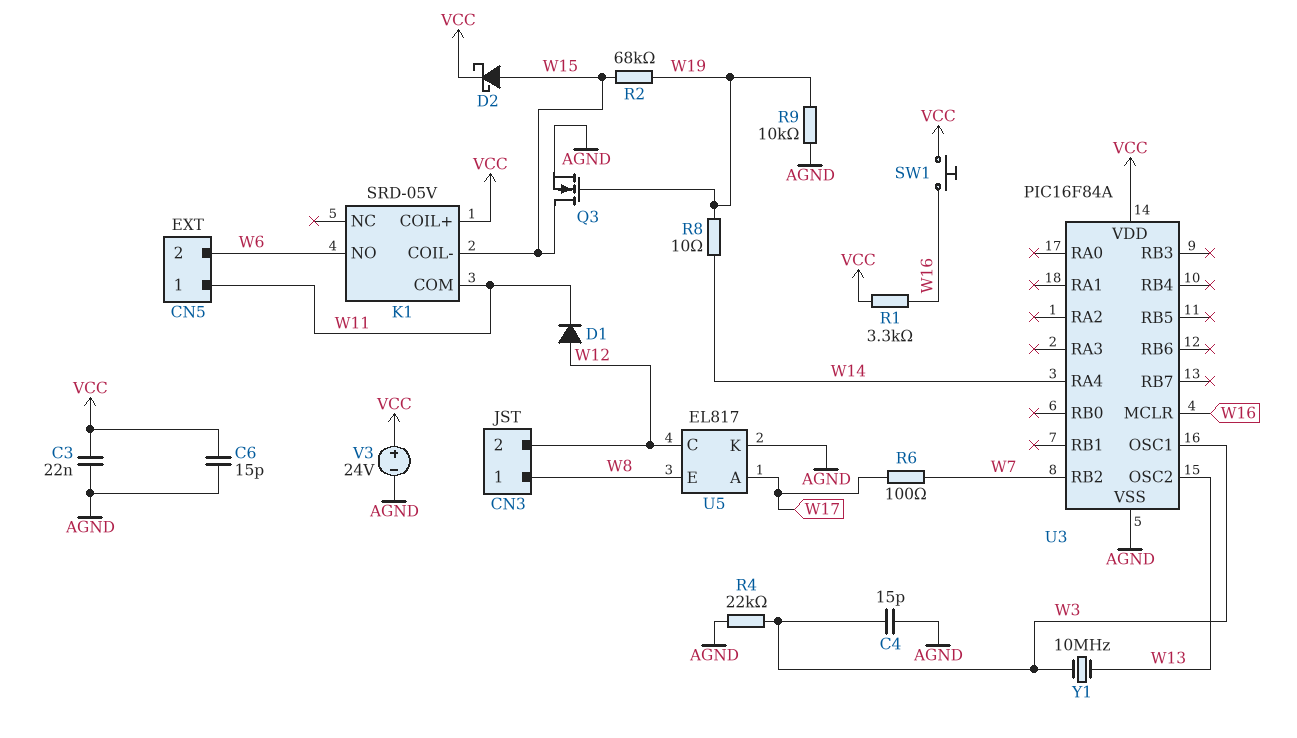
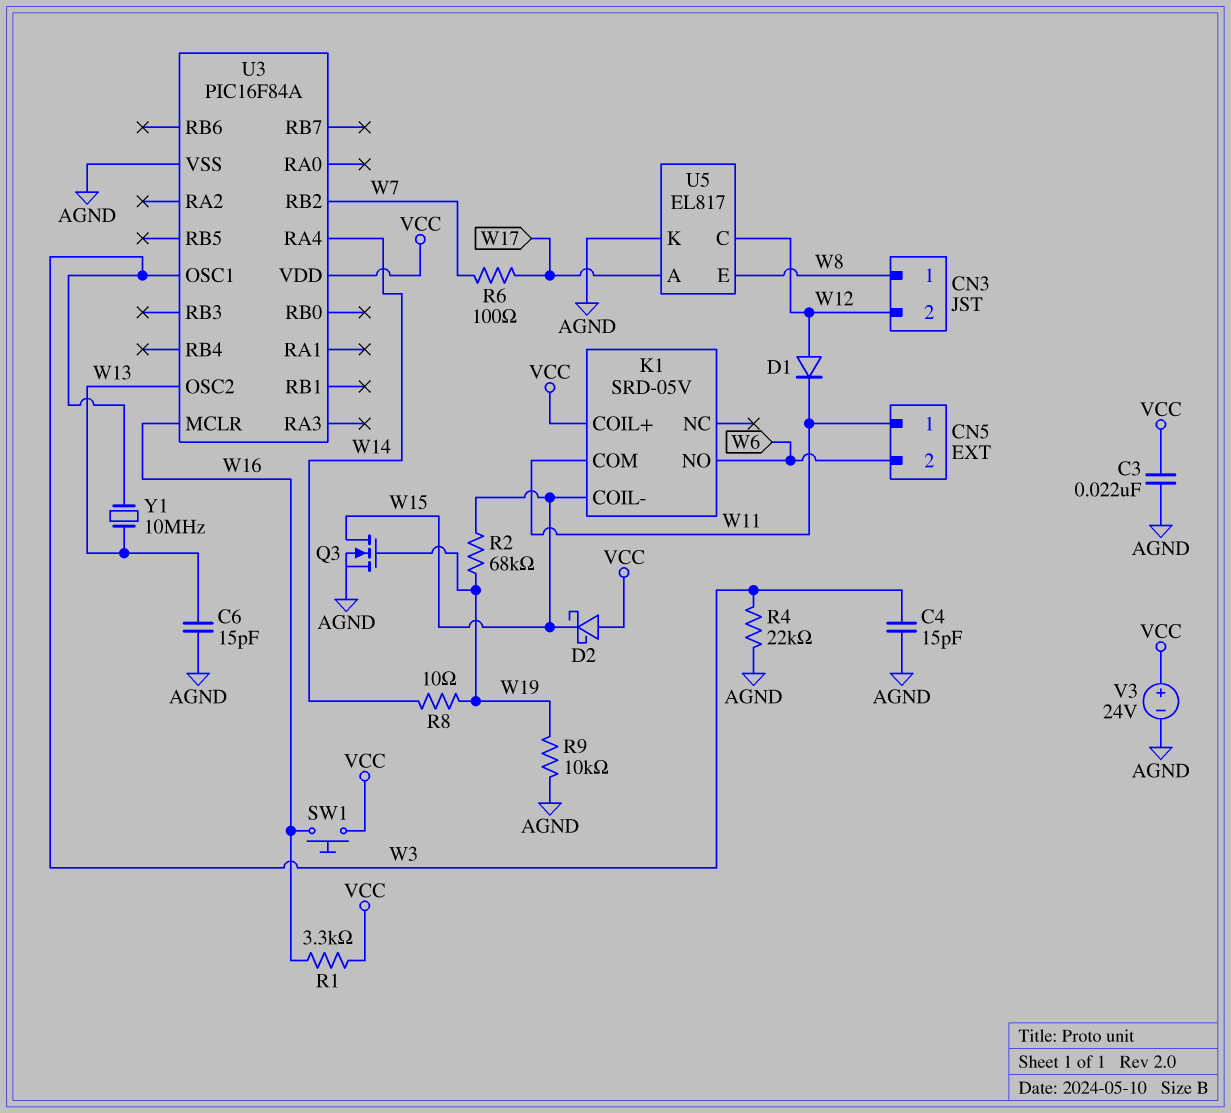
C6: 15pF (AGND, VCC) -> 15pF (AGND, W13)
D2: schottky (A W15, K VCC) -> schottky (A VCC, K W15)

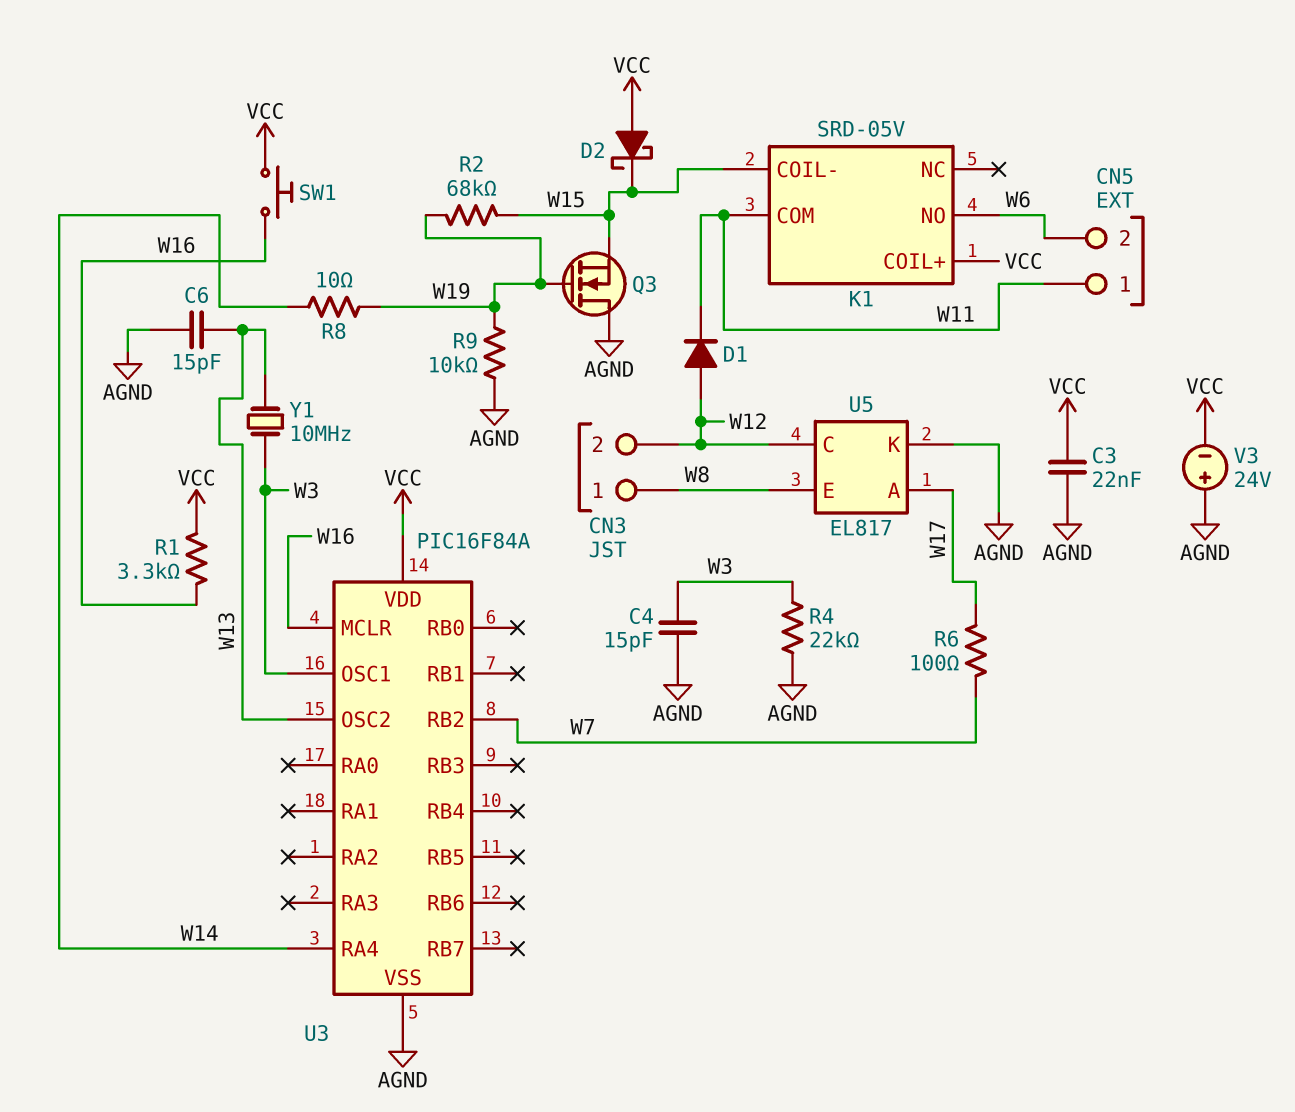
Q3: NMOS (G W19, D W15, S AGND) -> NMOS (G W19, D AGND, S W15)
V3: 24V (plus VCC, minus AGND) -> 24V (plus AGND, minus VCC)

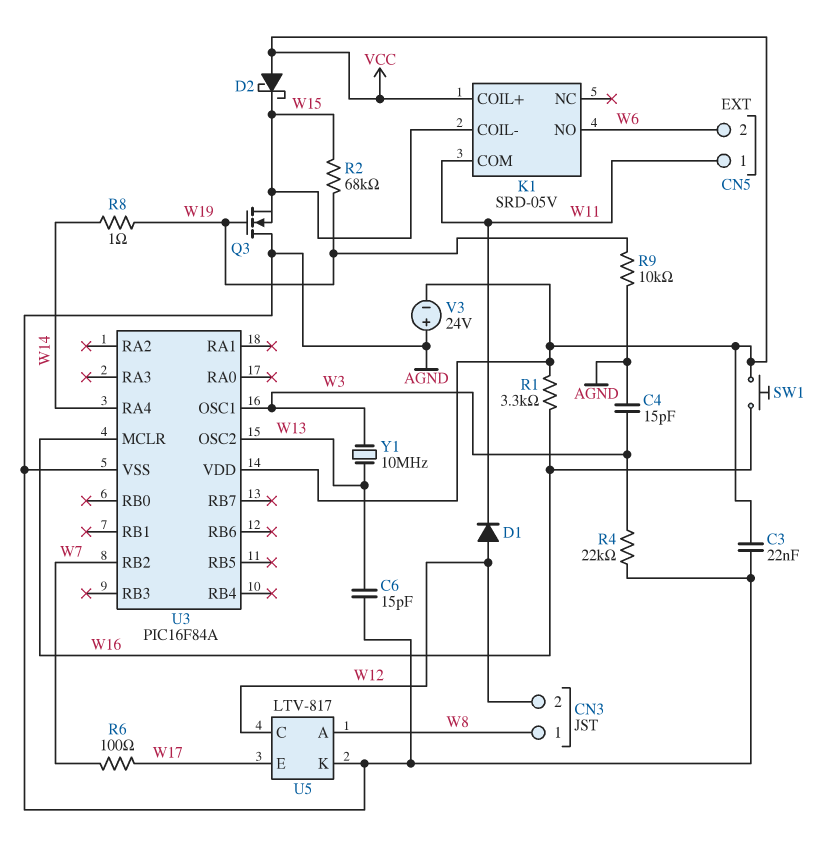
R8: 10 (W14, W19) -> 1 (W14, W19)
U5: EL817 -> LTV-817
U5 pin A: W17 -> W8
U5 pin E: W8 -> W17

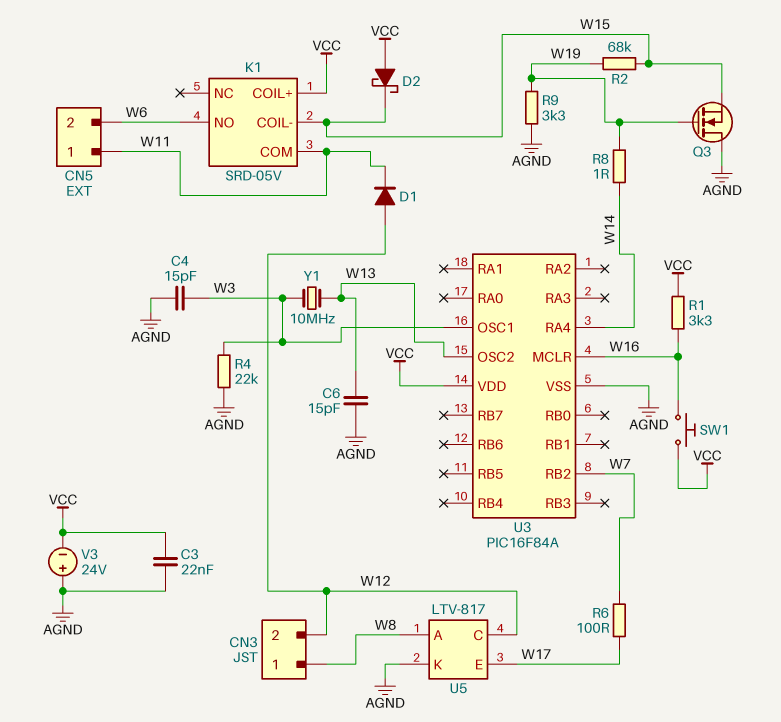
R9: 10k (AGND, W19) -> 3.3k (AGND, W19)

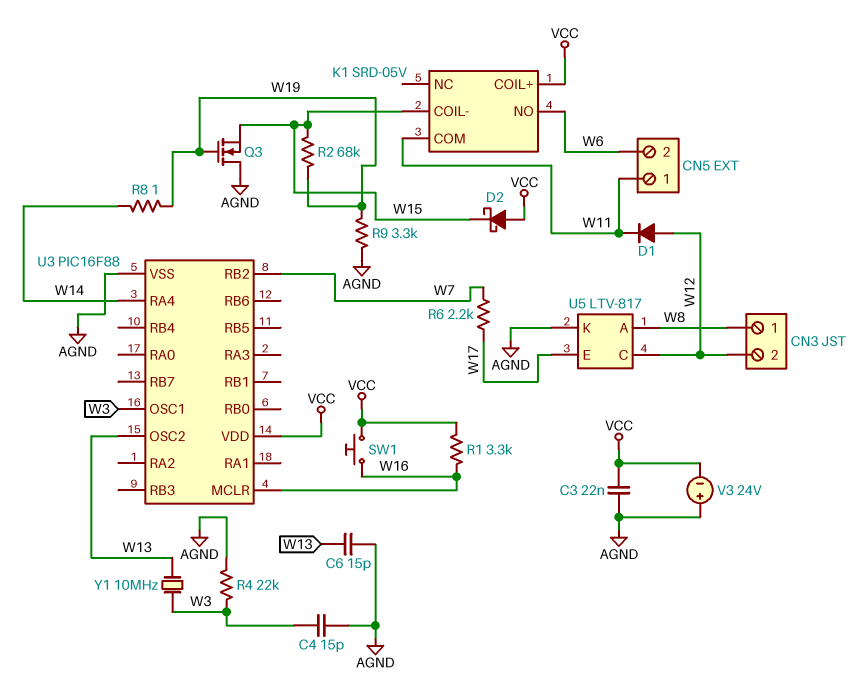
R6: 100 (W7, W17) -> 2.2k (W7, W17)
U3: PIC16F84A -> PIC16F88

